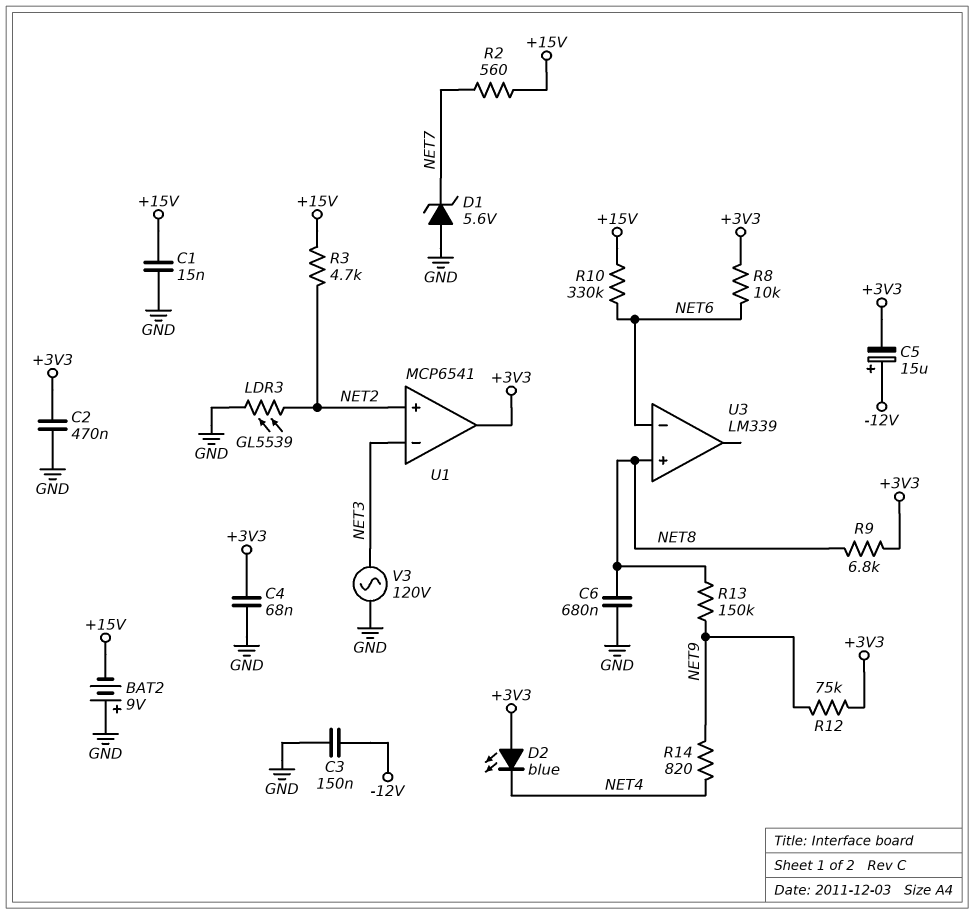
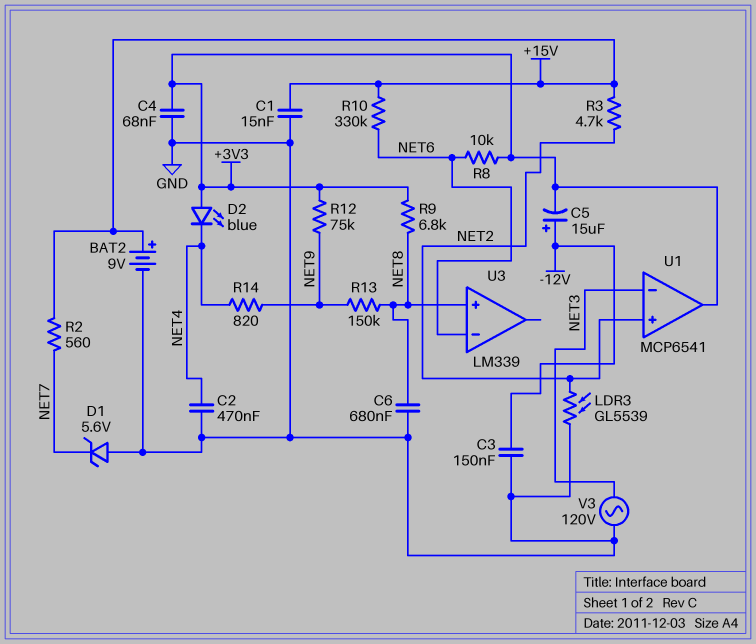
BAT2: 9V (plus GND, minus +15V) -> 9V (plus +15V, minus GND)
C2: 470nF (+3V3, GND) -> 470nF (GND, NET4)

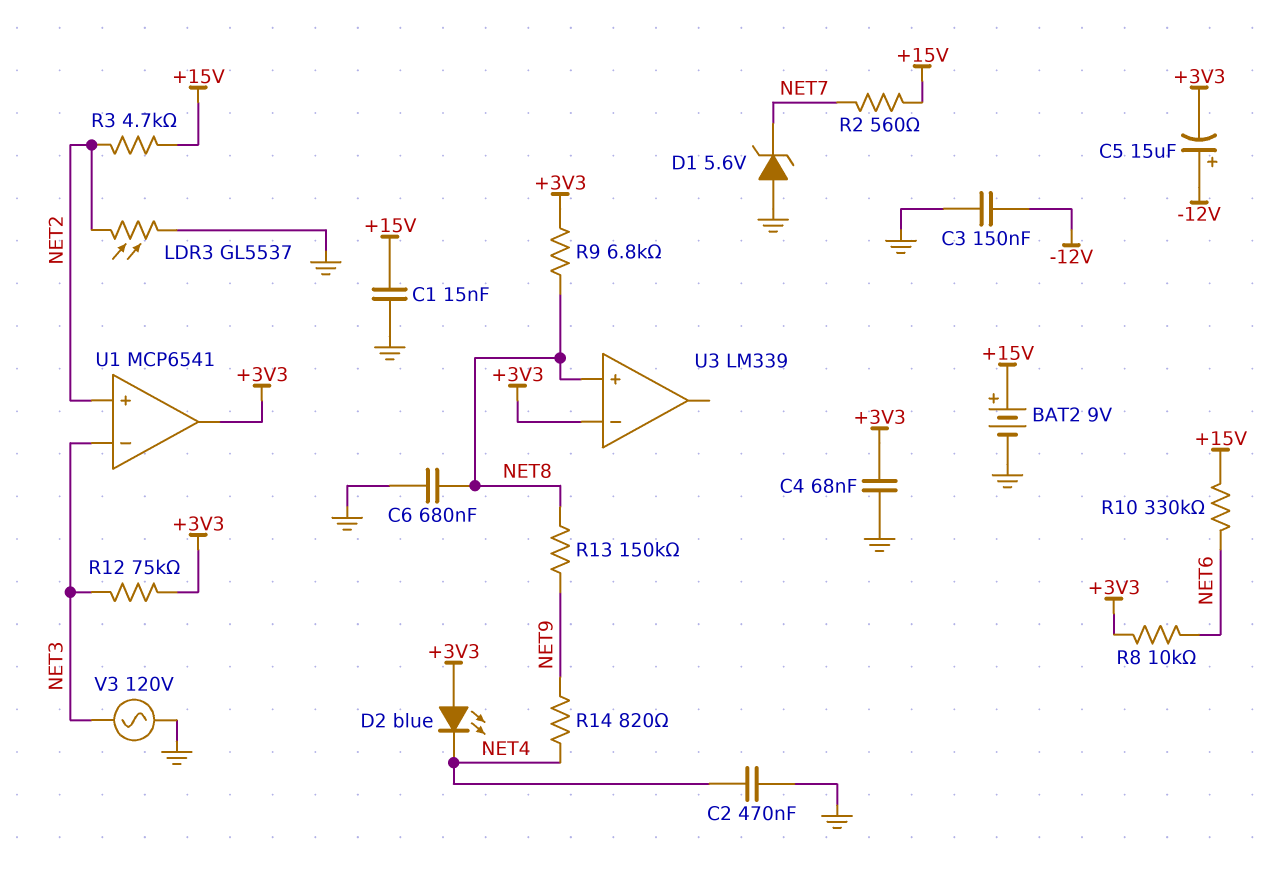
LDR3: GL5539 (GND, NET2) -> GL5537 (GND, NET2)
R12: 75k (+3V3, NET9) -> 75k (+3V3, NET3)
U3 pin in-: NET6 -> +3V3

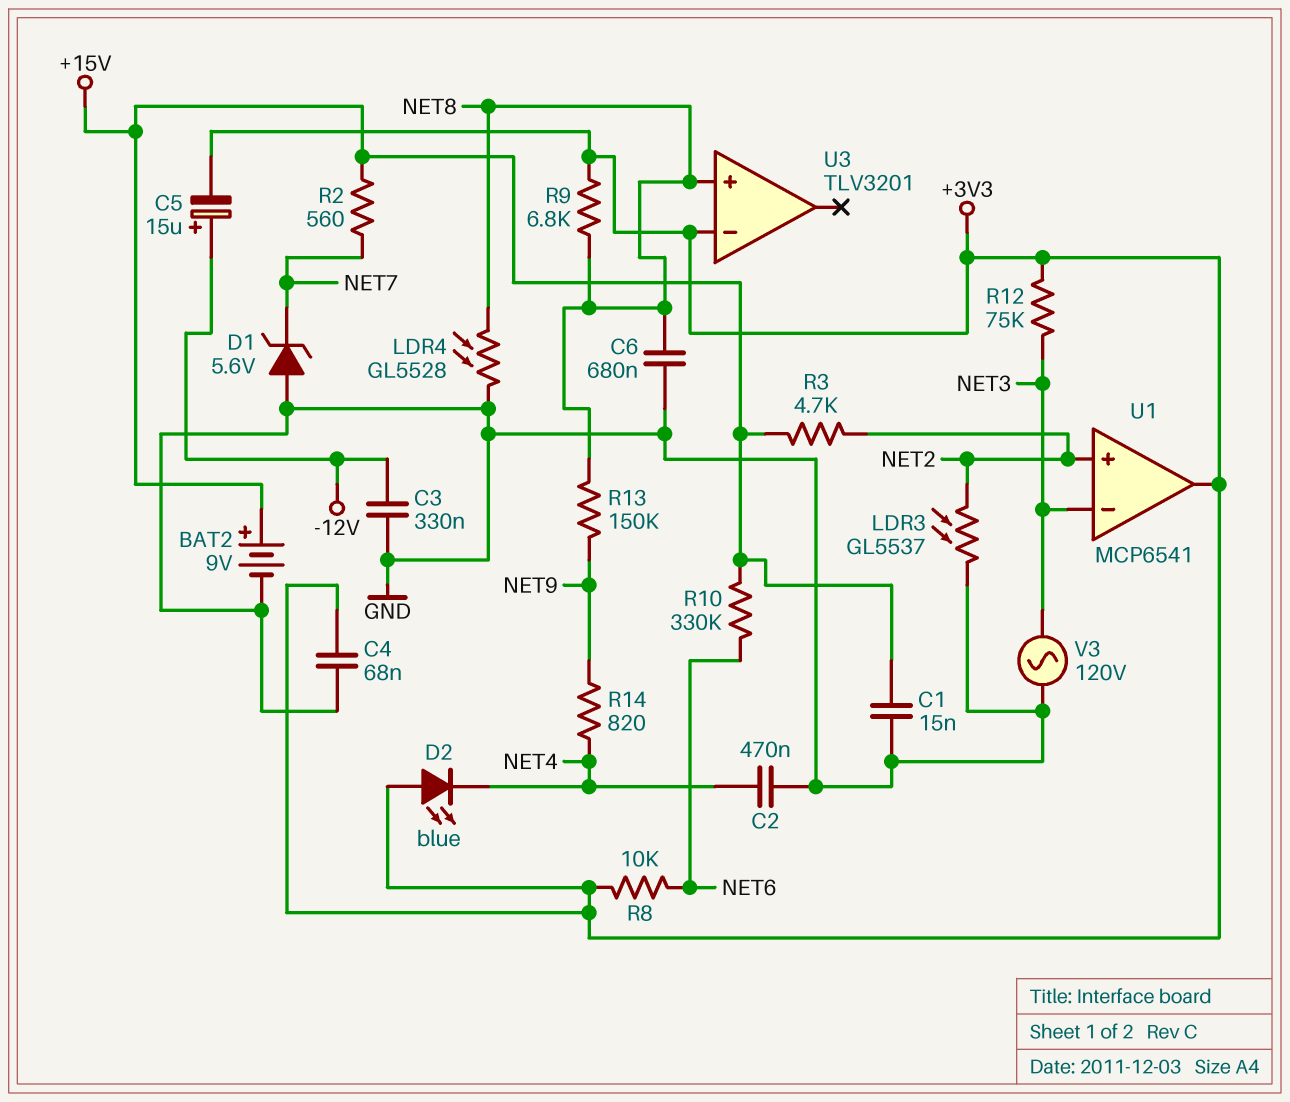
C3: 150nF (-12V, GND) -> 330nF (-12V, GND)
LDR4: none -> GL5528 (GND, NET8)
U3: LM339 -> TLV3201

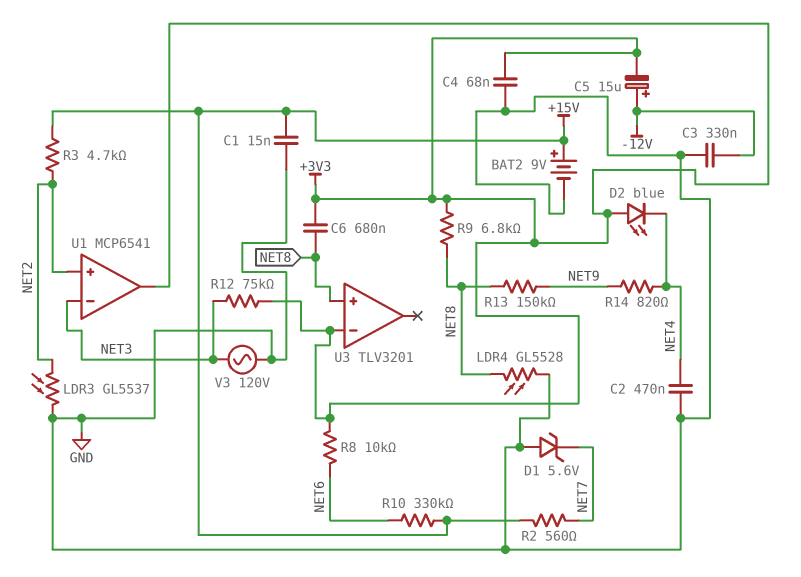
C6: 680nF (GND, NET8) -> 680nF (+3V3, NET8)

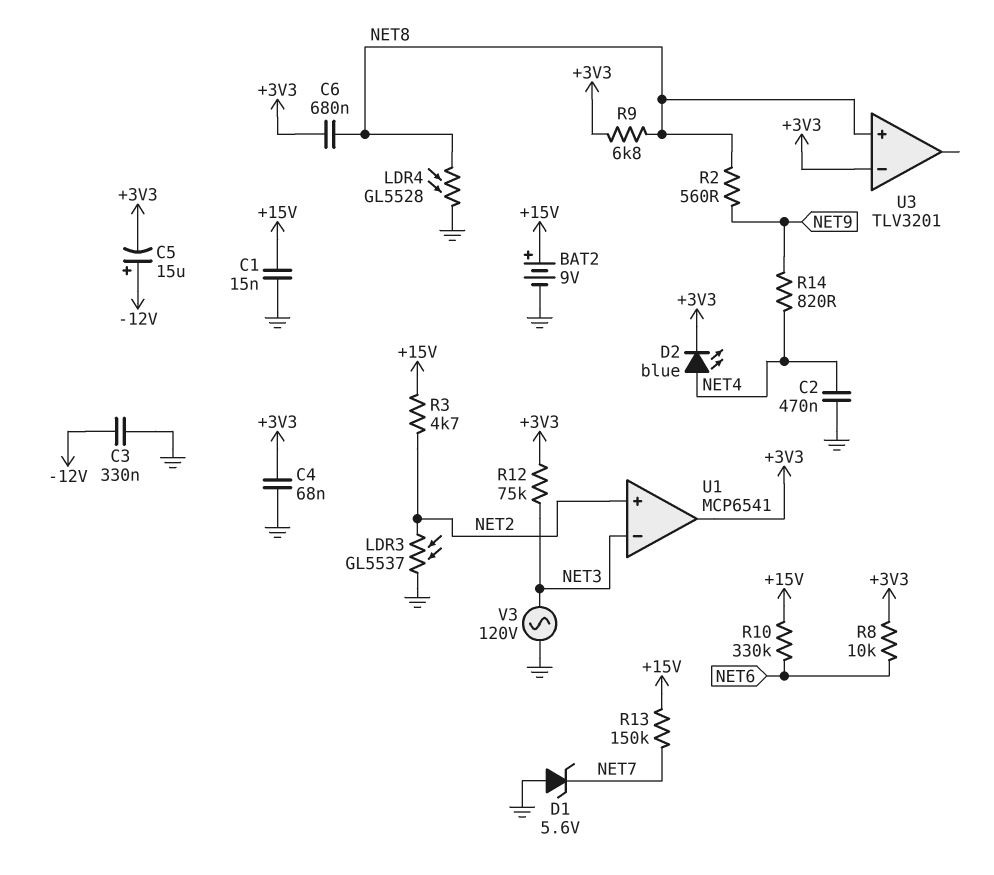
D2: LED blue (A +3V3, K NET4) -> LED blue (A NET4, K +3V3)
R2: 560 (+15V, NET7) -> 560 (NET8, NET9)
R13: 150k (NET8, NET9) -> 150k (+15V, NET7)

